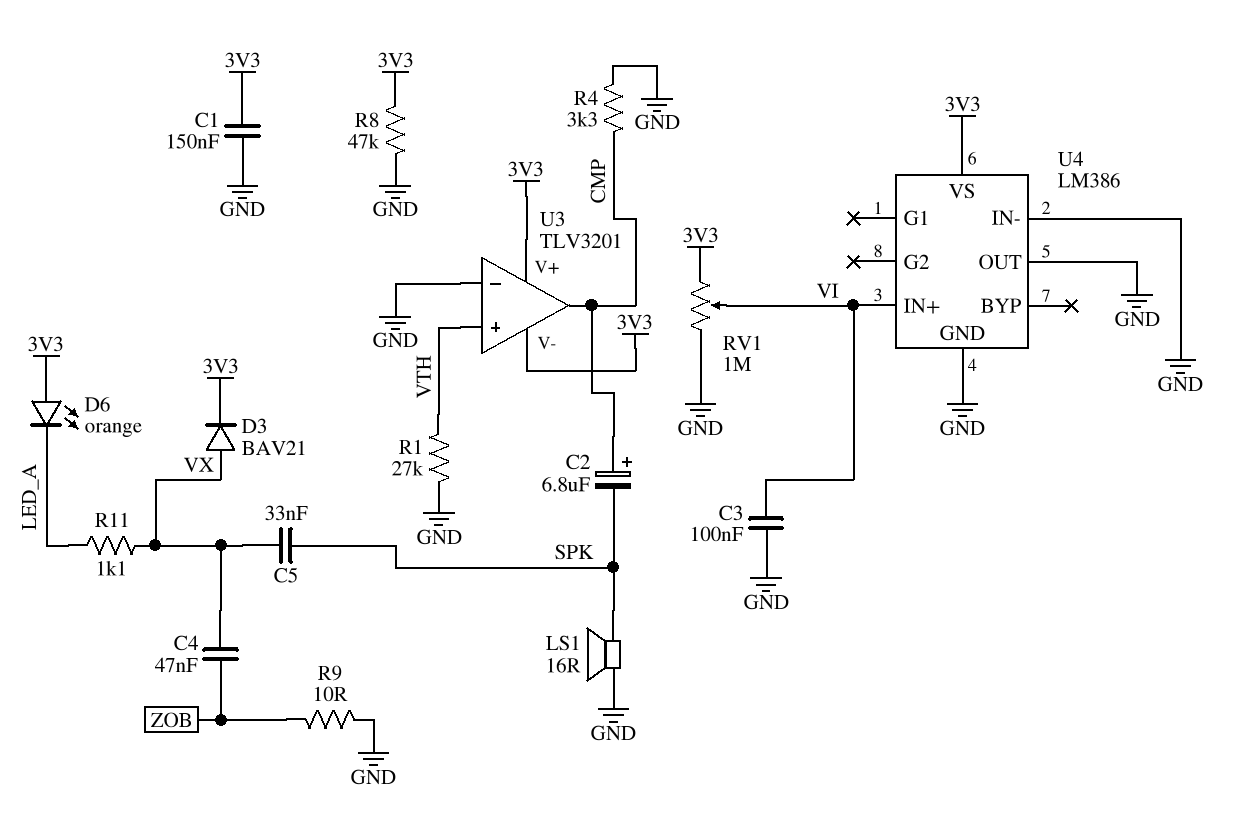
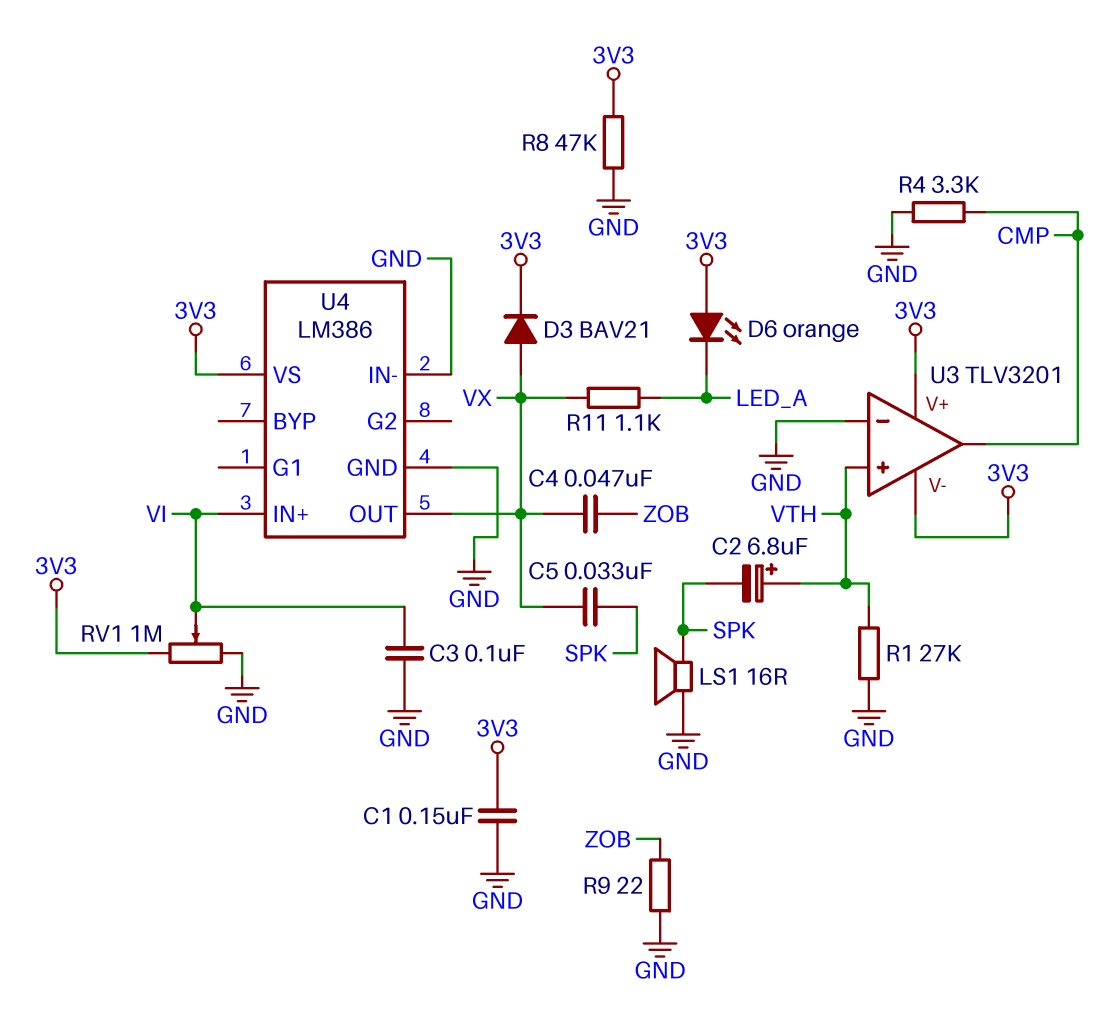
C2: 6.8uF (plus CMP, minus SPK) -> 6.8uF (plus VTH, minus SPK)
R9: 10 (GND, ZOB) -> 22 (GND, ZOB)
U4 pin OUT: GND -> VX

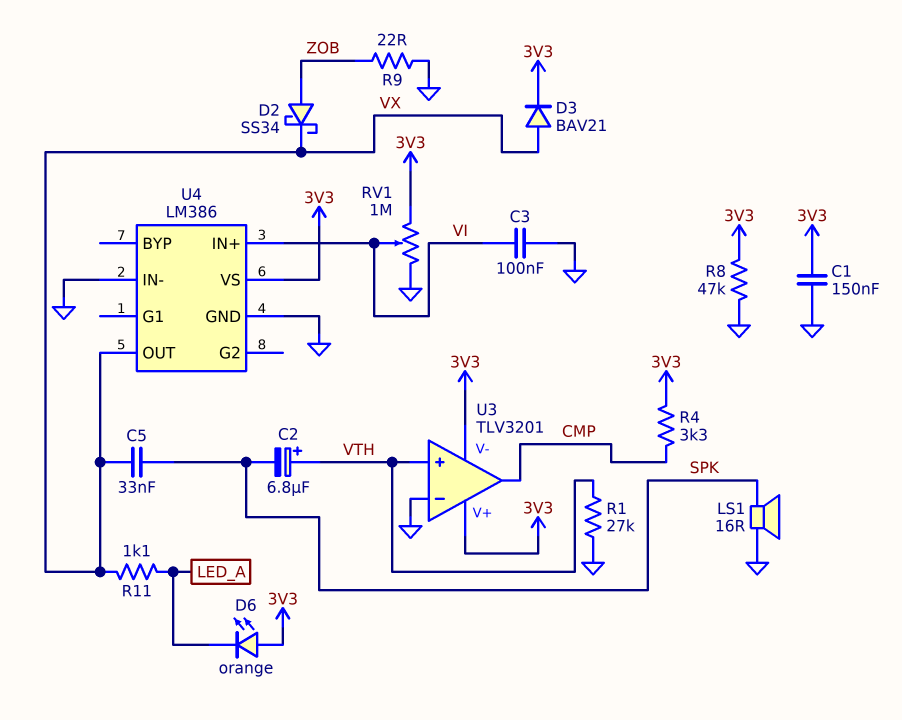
C4: 47nF (VX, ZOB) -> none
D2: none -> schottky SS34 (A ZOB, K VX)
R4: 3.3k (CMP, GND) -> 3.3k (3V3, CMP)

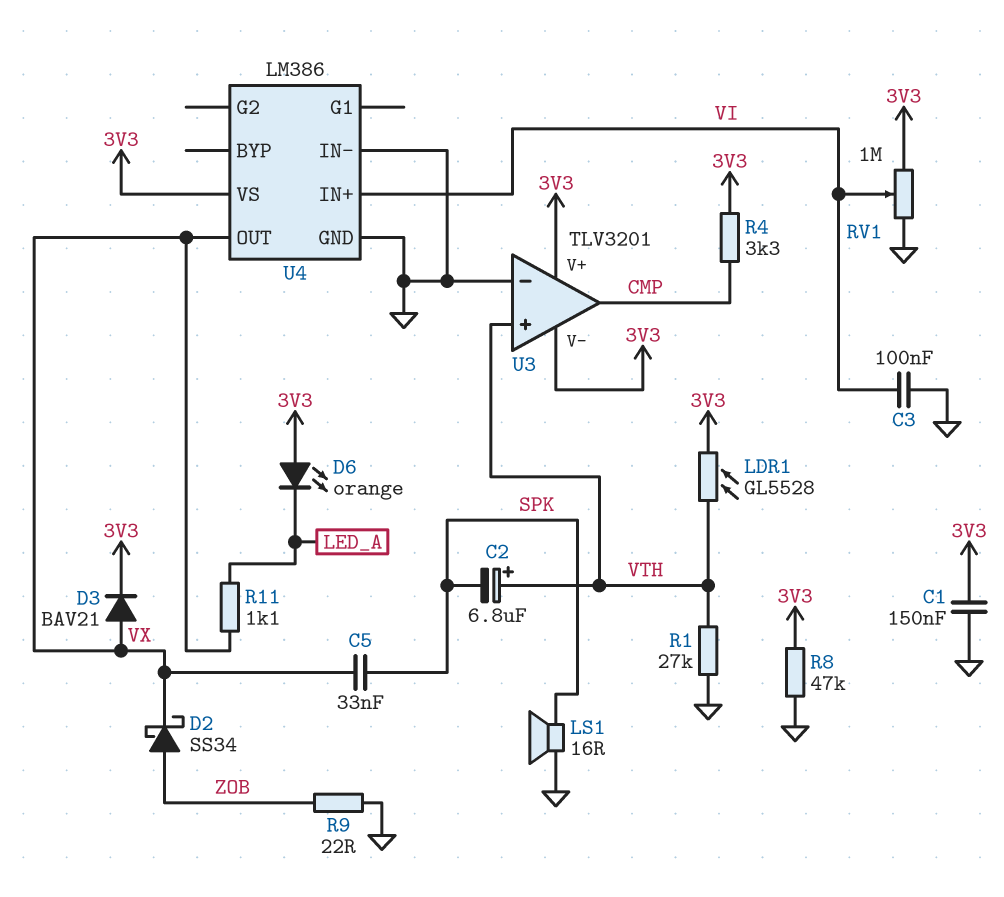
LDR1: none -> GL5528 (3V3, VTH)

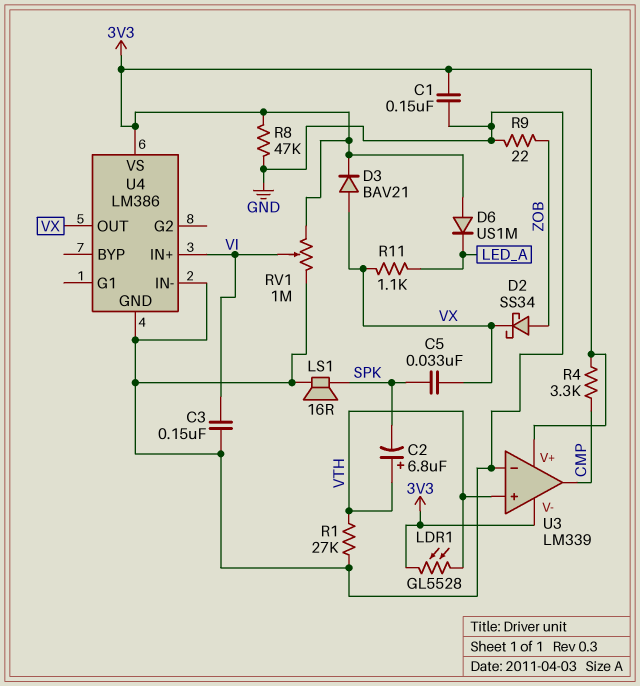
C3: 100nF (GND, VI) -> 150nF (GND, VI)
D6: LED orange (A 3V3, K LED_A) -> diode US1M (A 3V3, K LED_A)
U3: TLV3201 -> LM339

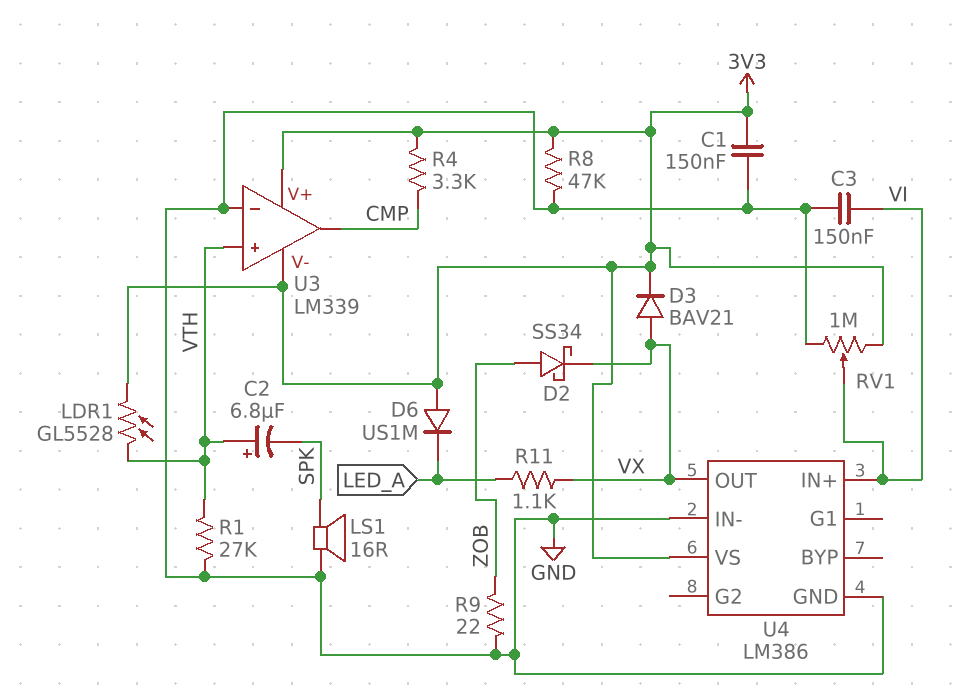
C5: 33nF (SPK, VX) -> none

